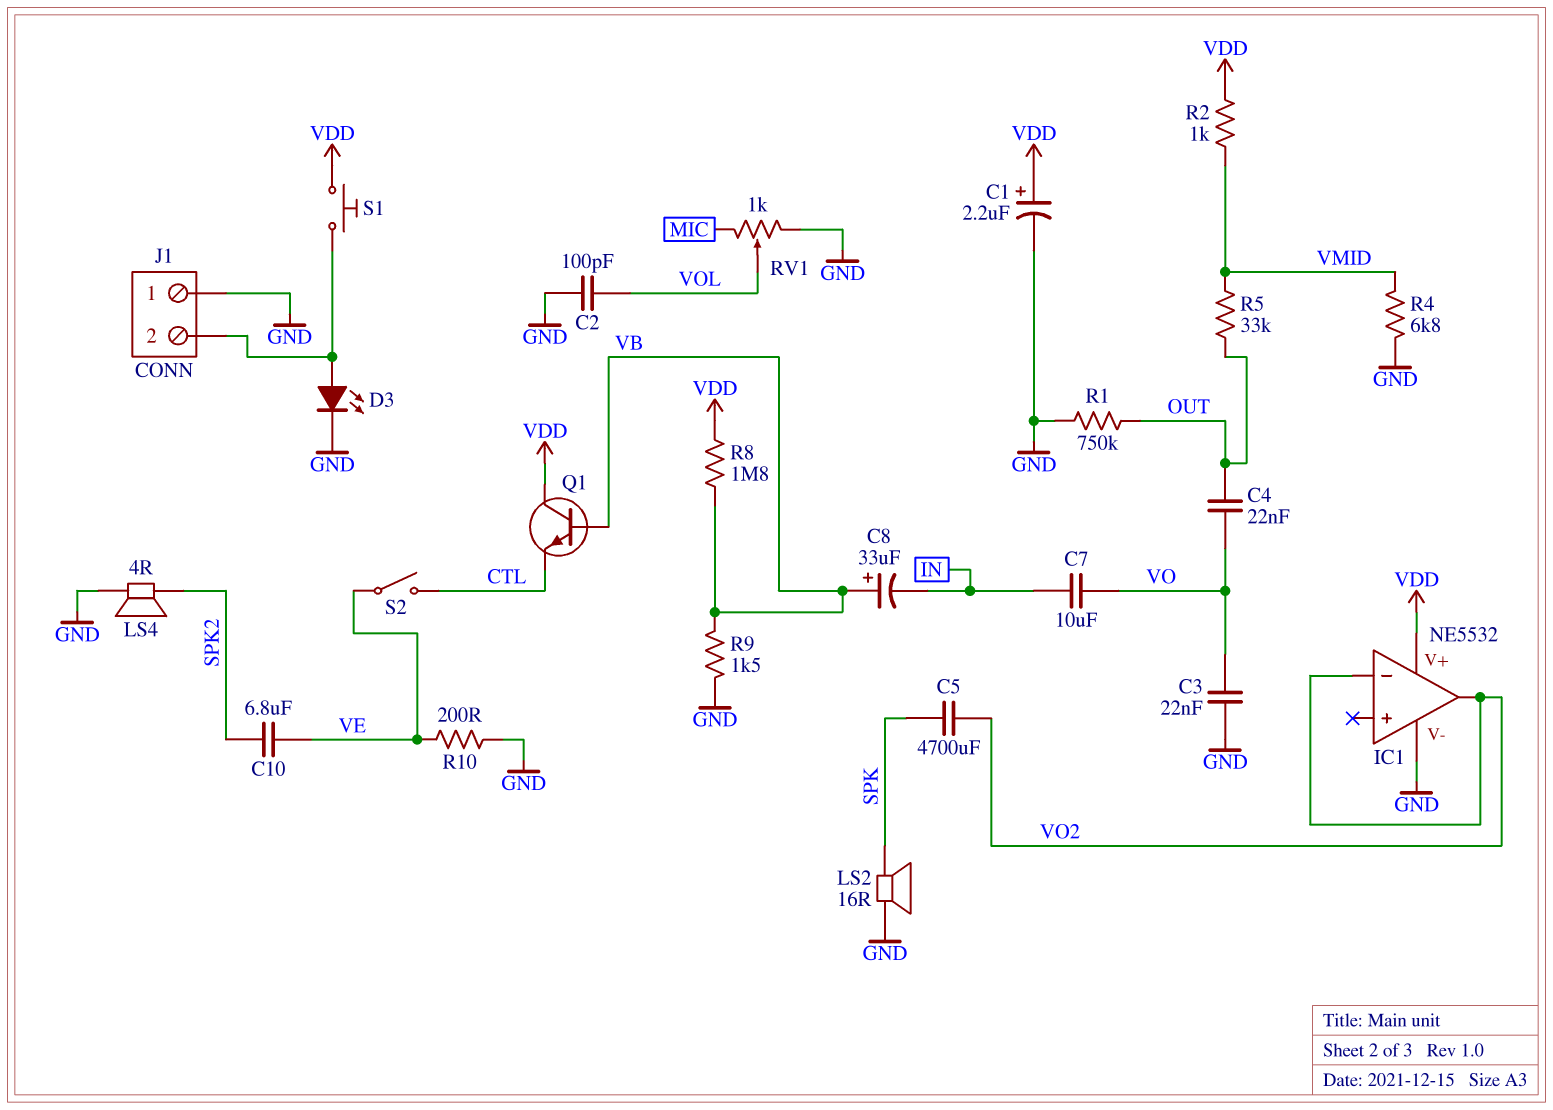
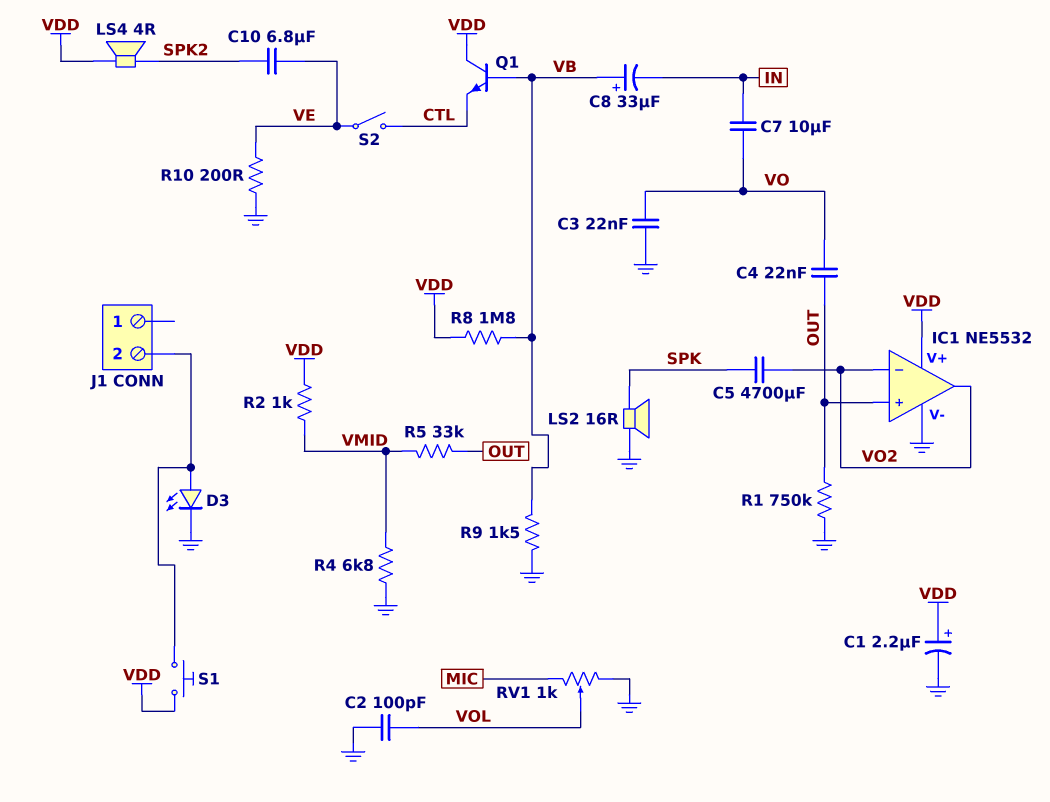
IC1 pin in+: none -> OUT
J1 pin 1: GND -> none
LS4: speaker 4R (GND, SPK2) -> speaker 4R (SPK2, VDD)

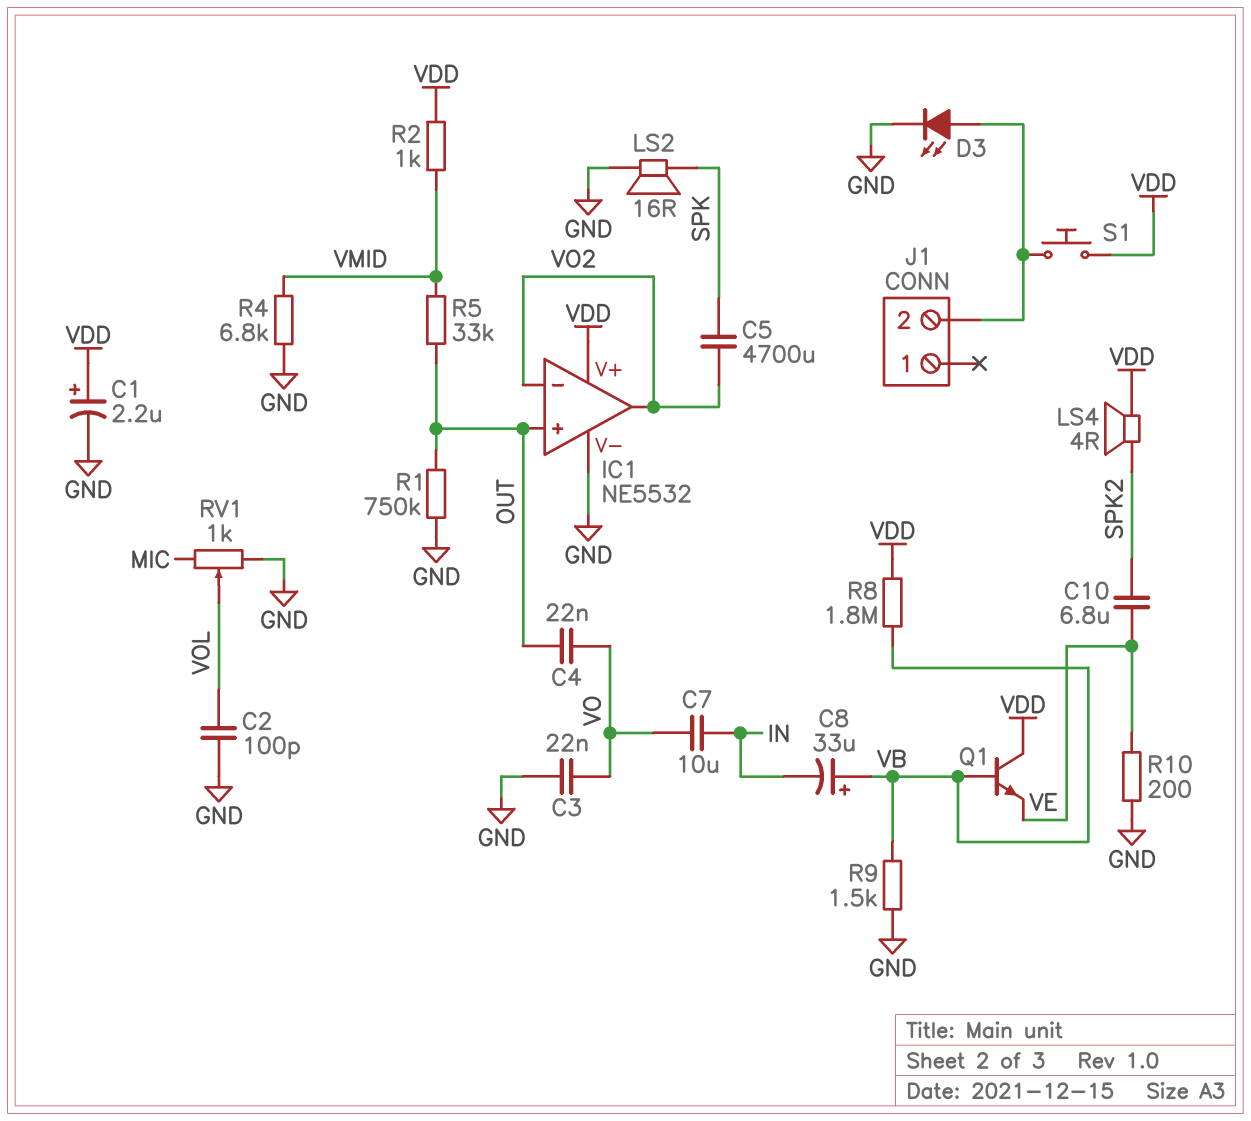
Q1: NPN (B VB, C VDD, E CTL) -> NPN (B VB, C VDD, E VE)
S2: switch (CTL, VE) -> none

